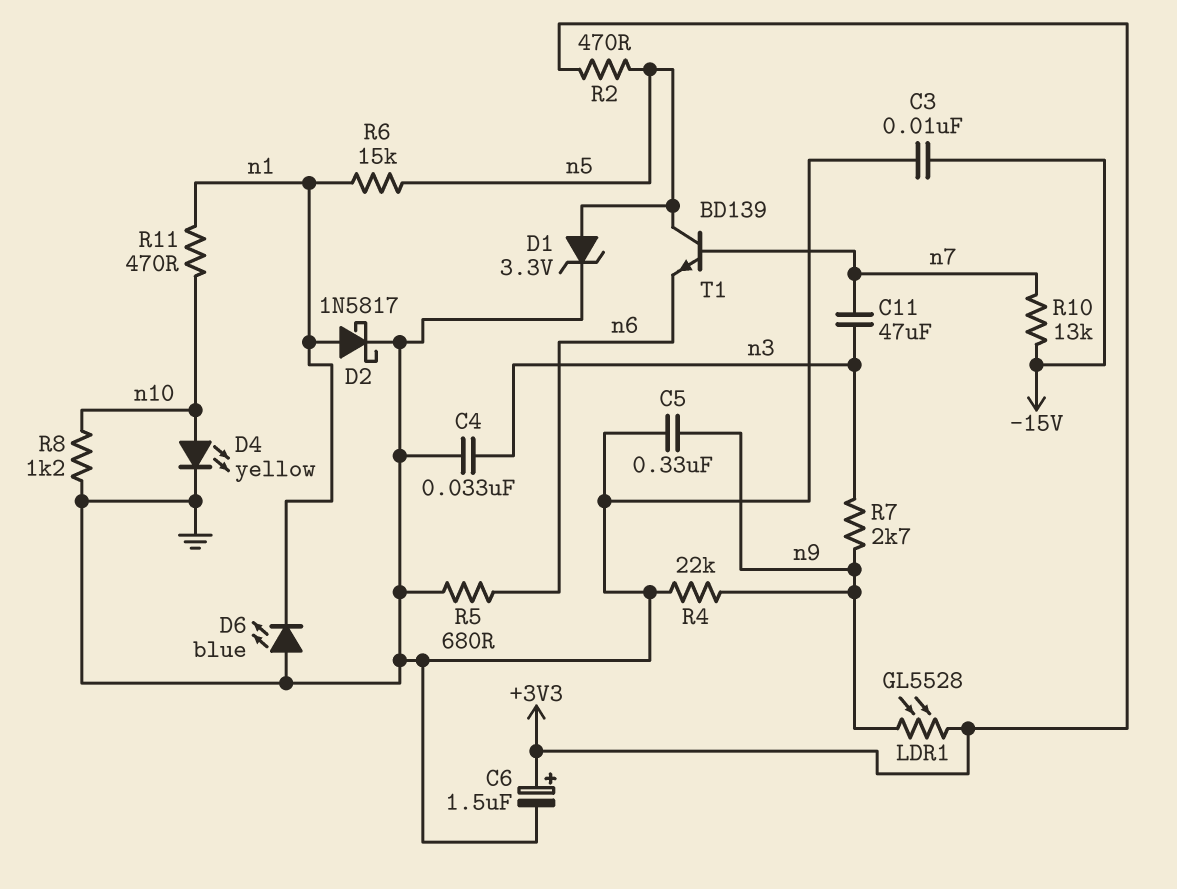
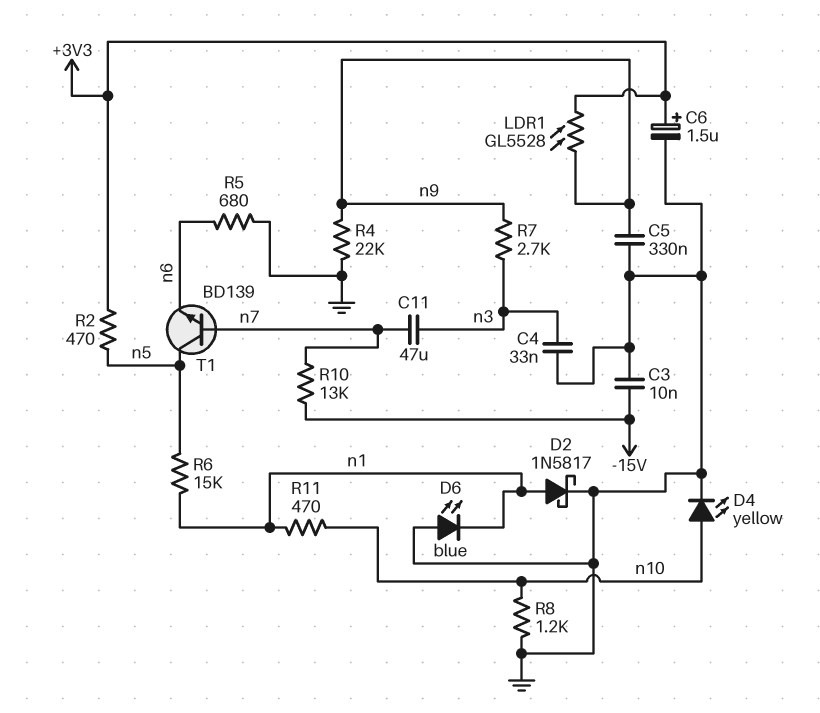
D1: zener 3.3V (A n5, K GND) -> none

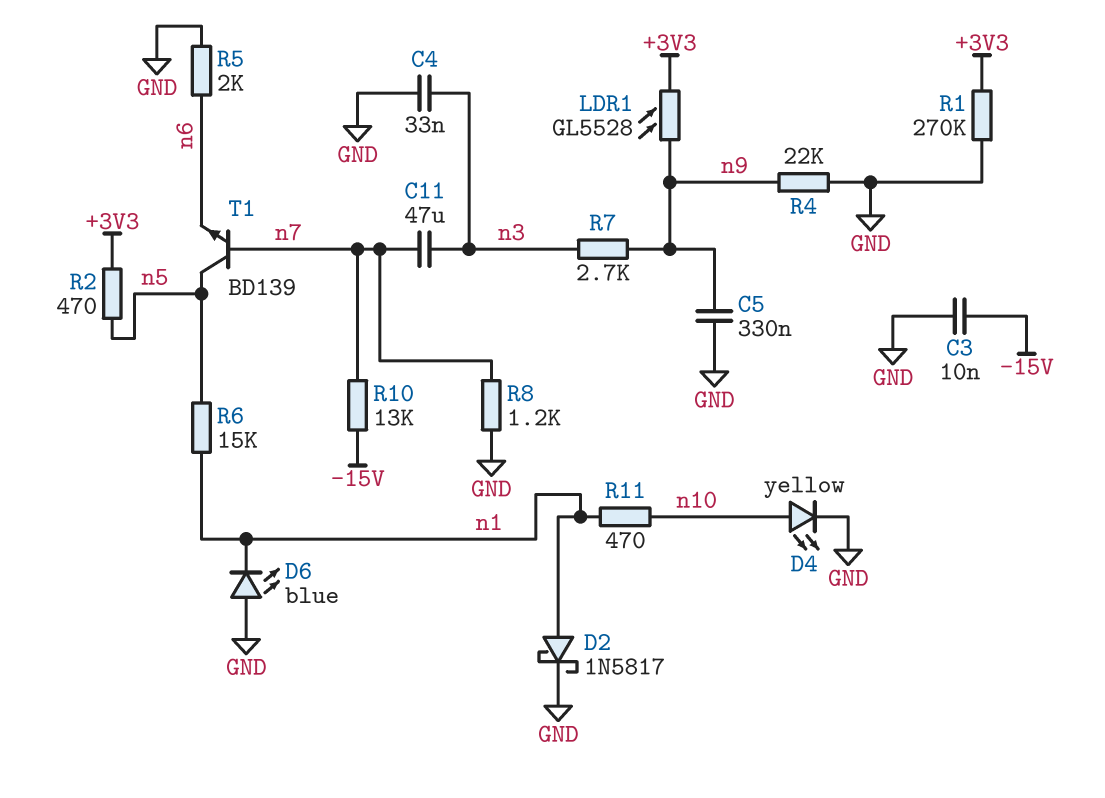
C6: 1.5uF (plus +3V3, minus GND) -> none
R1: none -> 270k (+3V3, GND)
R5: 680 (GND, n6) -> 2k (GND, n6)
R8: 1.2k (GND, n10) -> 1.2k (GND, n7)

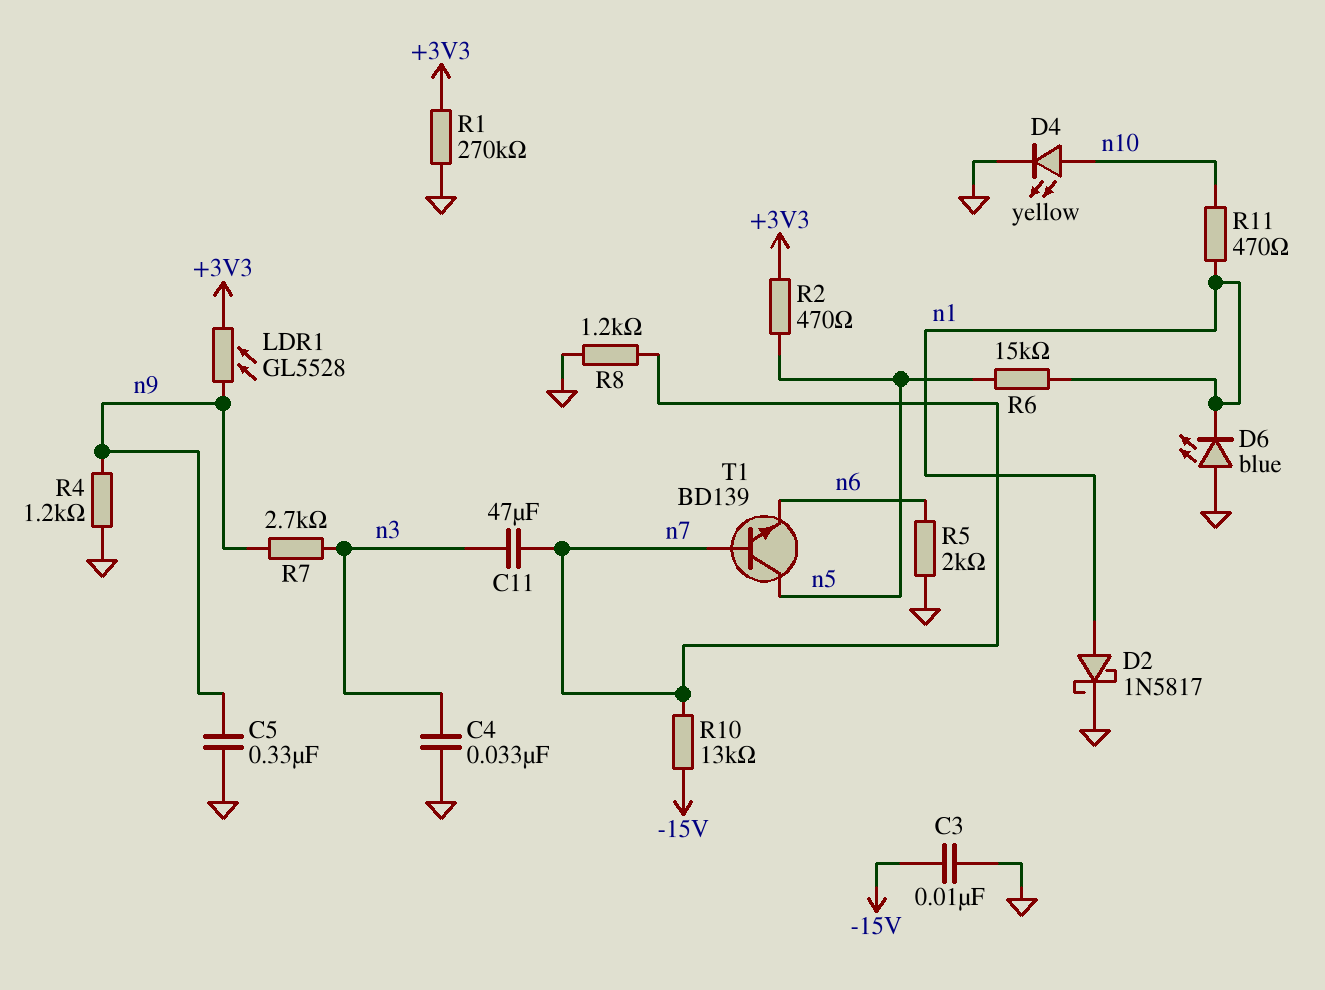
R4: 22k (GND, n9) -> 1.2k (GND, n9)

